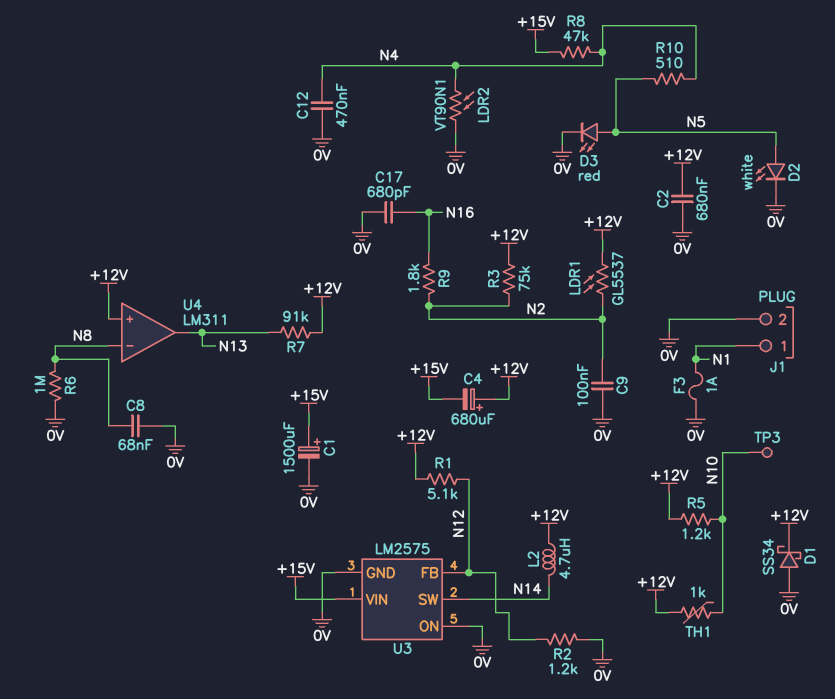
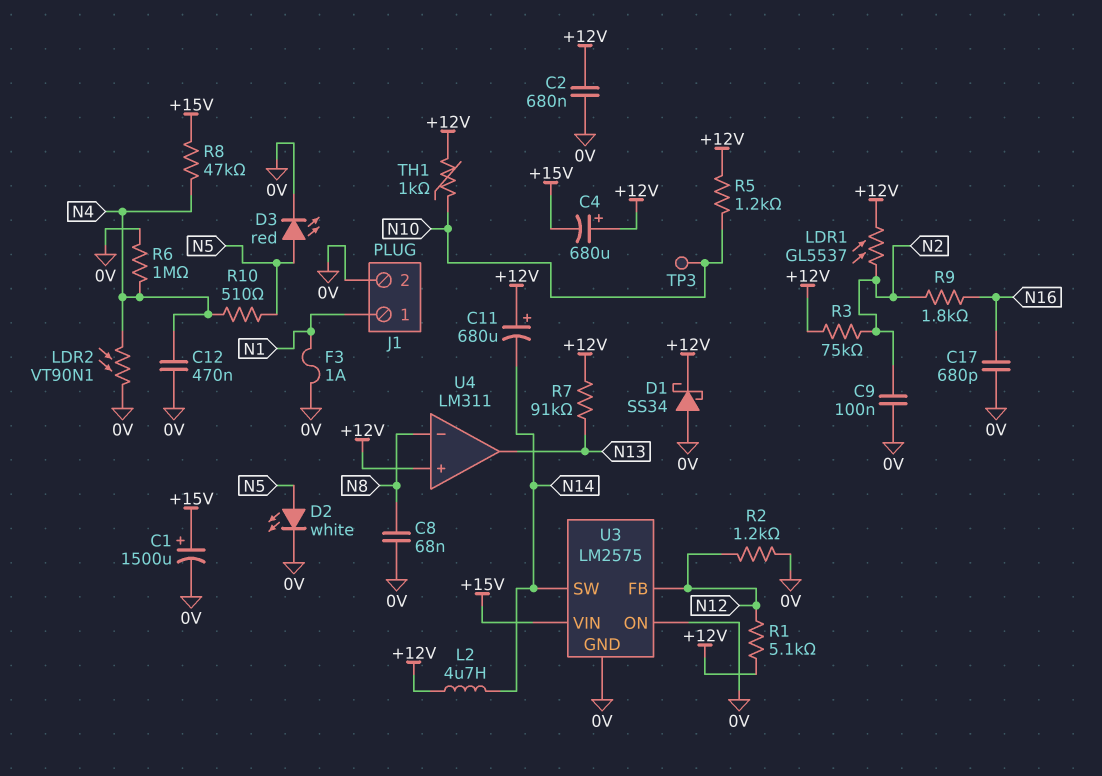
C11: none -> 680uF (plus +12V, minus N14)
R6: 1M (0V, N8) -> 1M (0V, N4)

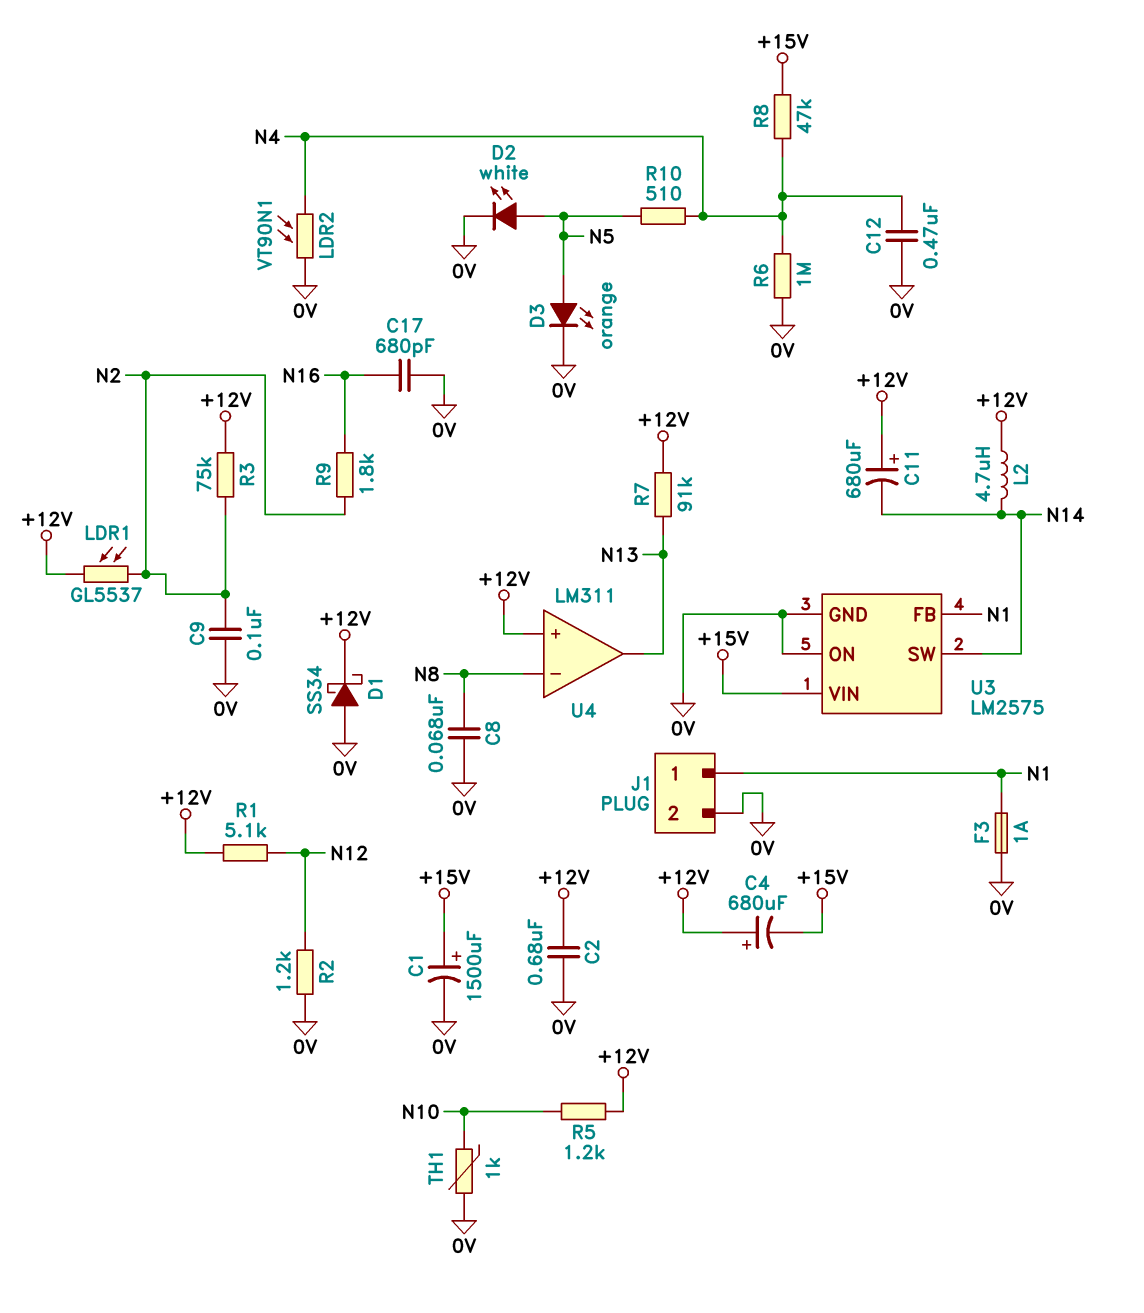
D3: LED red (A N5, K 0V) -> LED orange (A N5, K 0V)
TH1: 1k (+12V, N10) -> 1k (0V, N10)
TP3: test point (N10) -> none
U3 pin FB: N12 -> N1

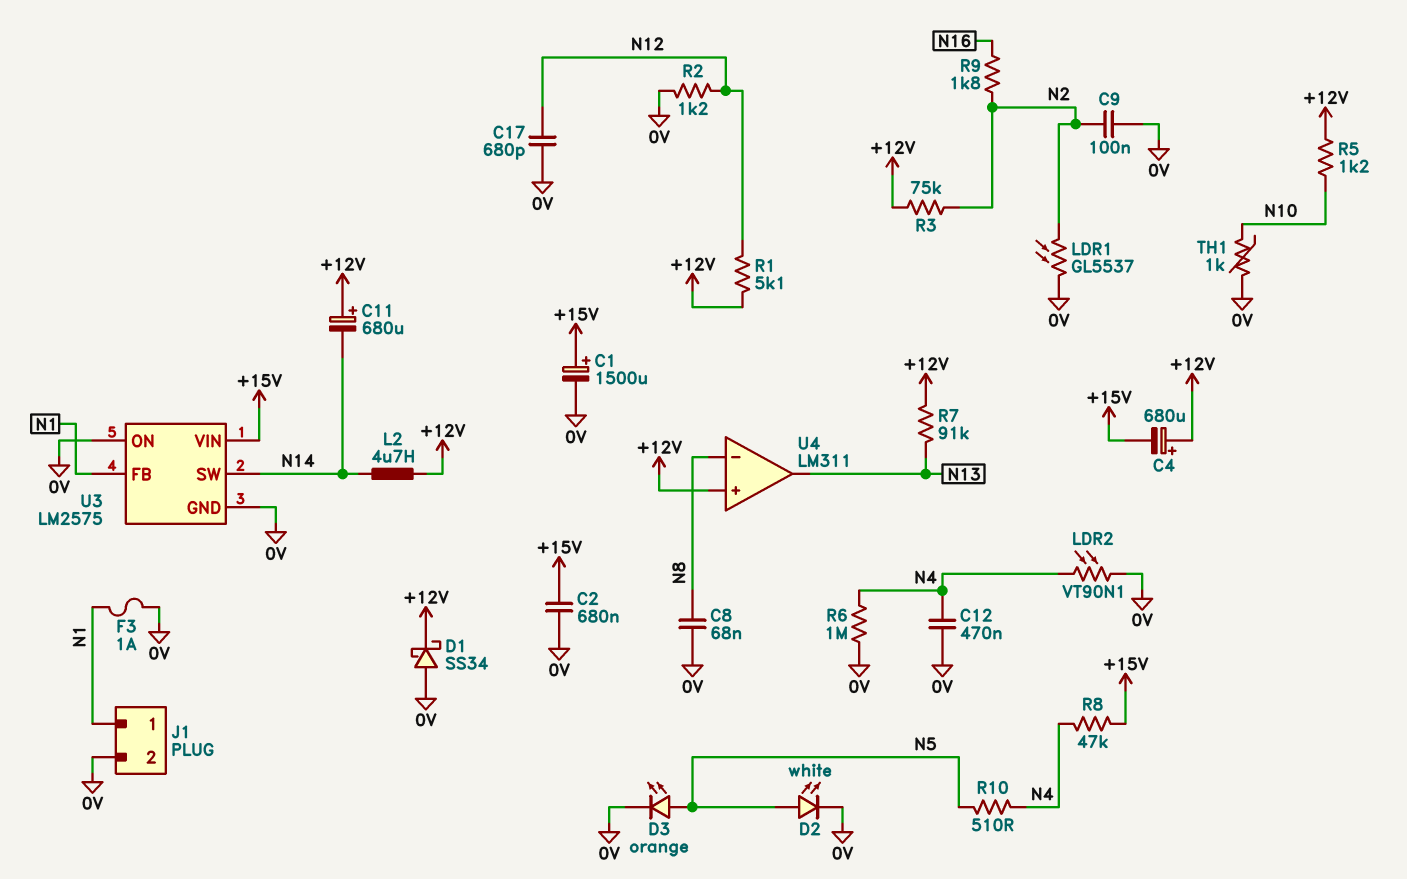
C2: 680nF (+12V, 0V) -> 680nF (+15V, 0V)
C17: 680pF (0V, N16) -> 680pF (0V, N12)
LDR1: GL5537 (+12V, N2) -> GL5537 (0V, N2)

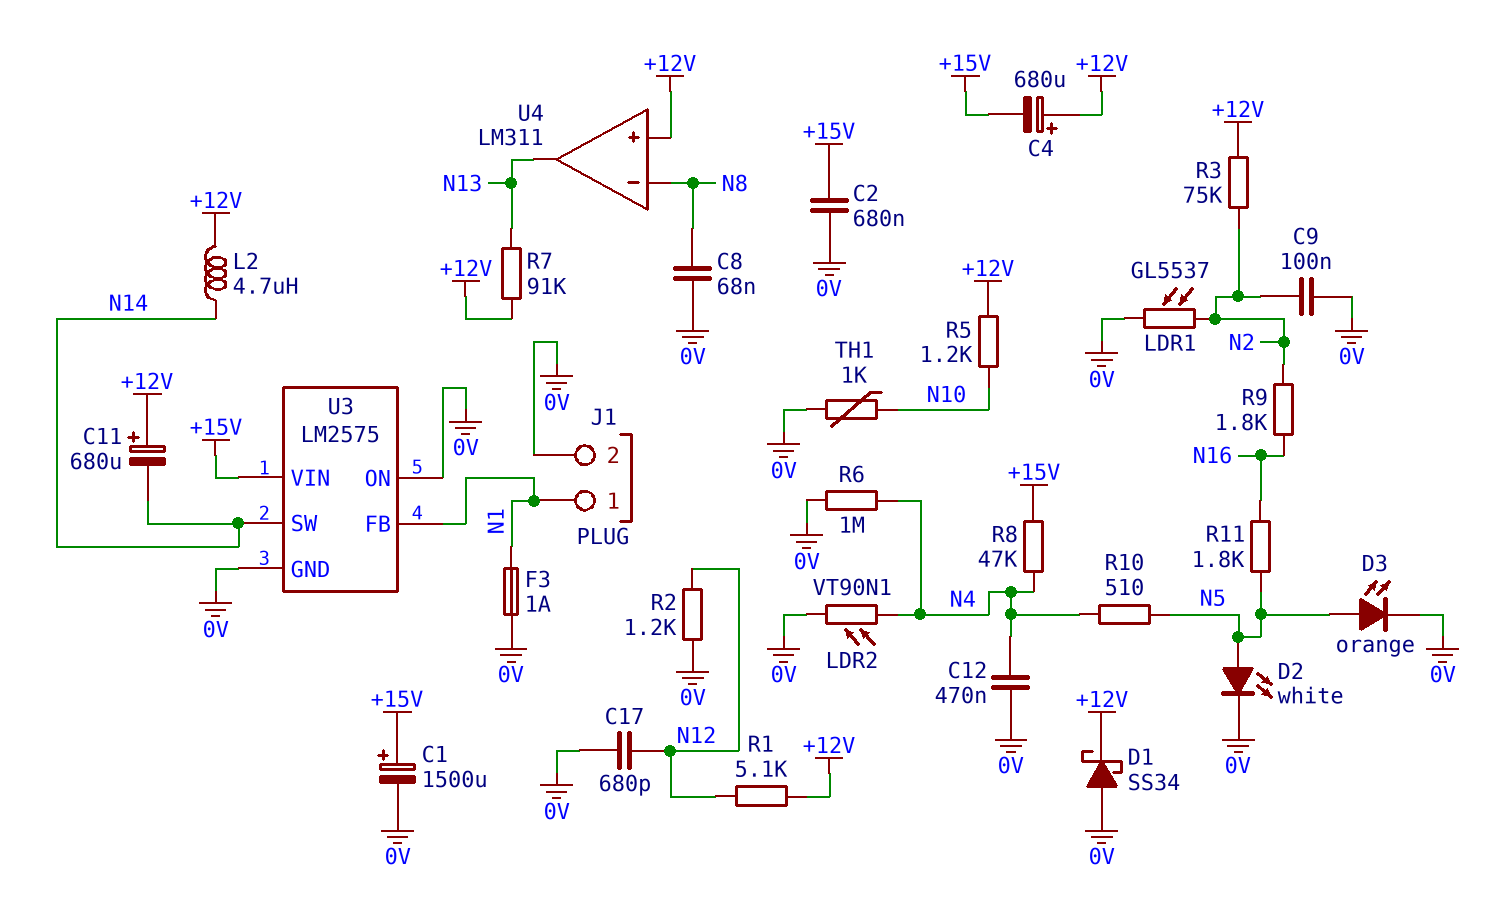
R11: none -> 1.8k (N5, N16)

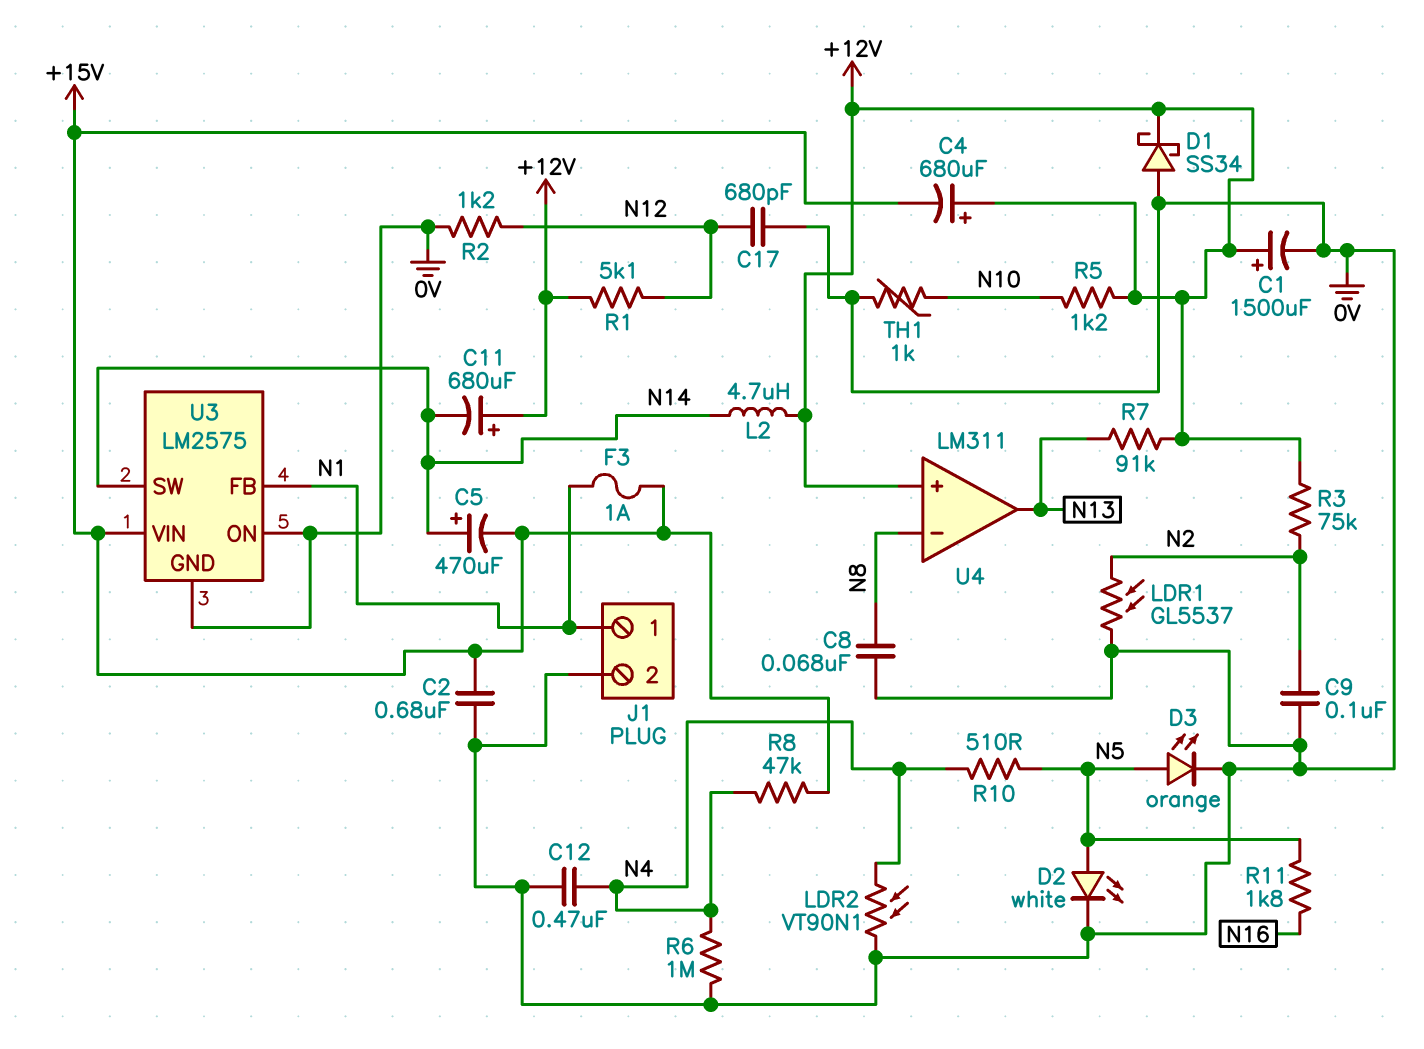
C1: 1500uF (plus +15V, minus 0V) -> 1500uF (plus +12V, minus 0V)
C5: none -> 470uF (plus N14, minus +15V)
F3: 1A (0V, N1) -> 1A (+15V, N1)
R9: 1.8k (N2, N16) -> none

